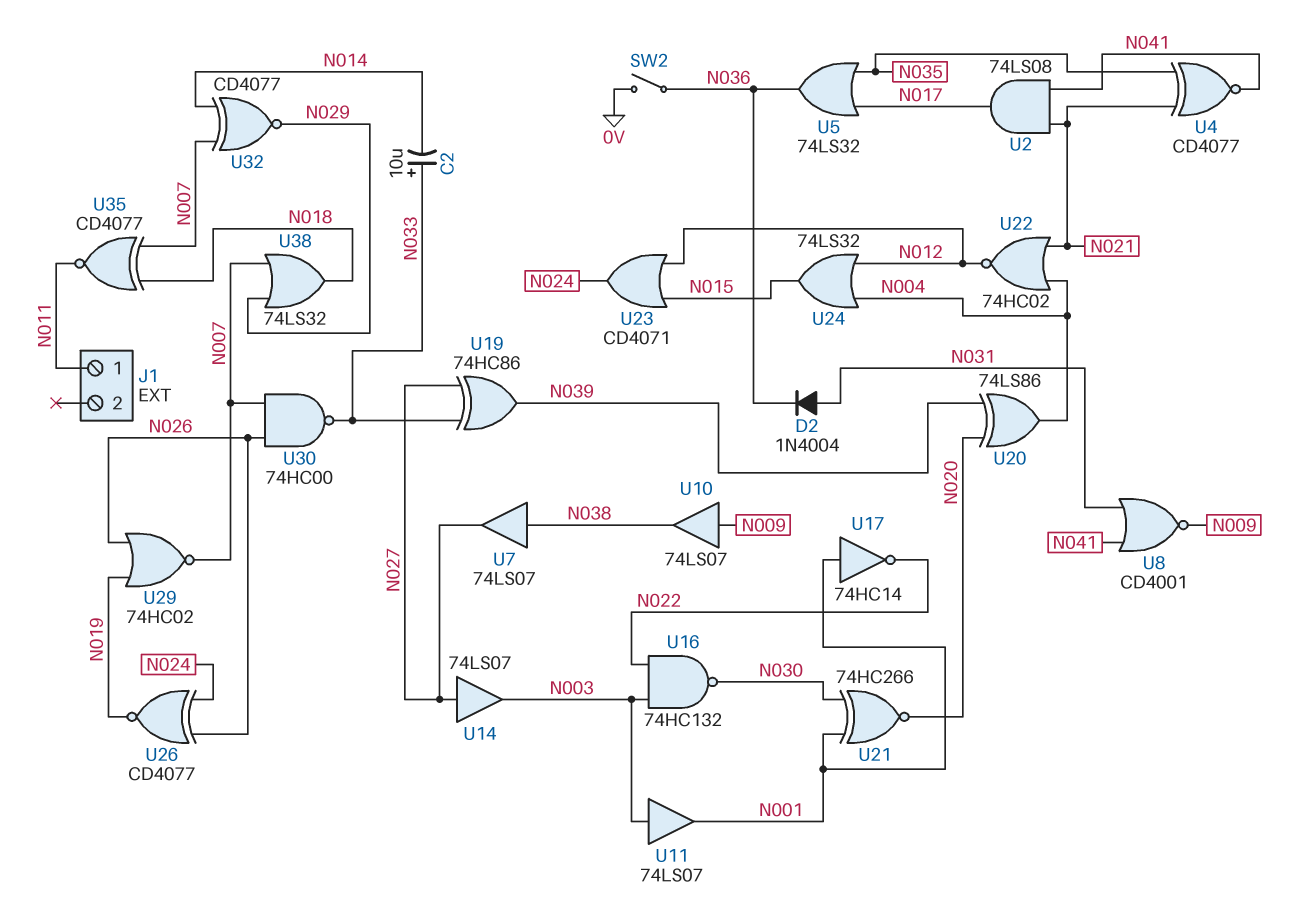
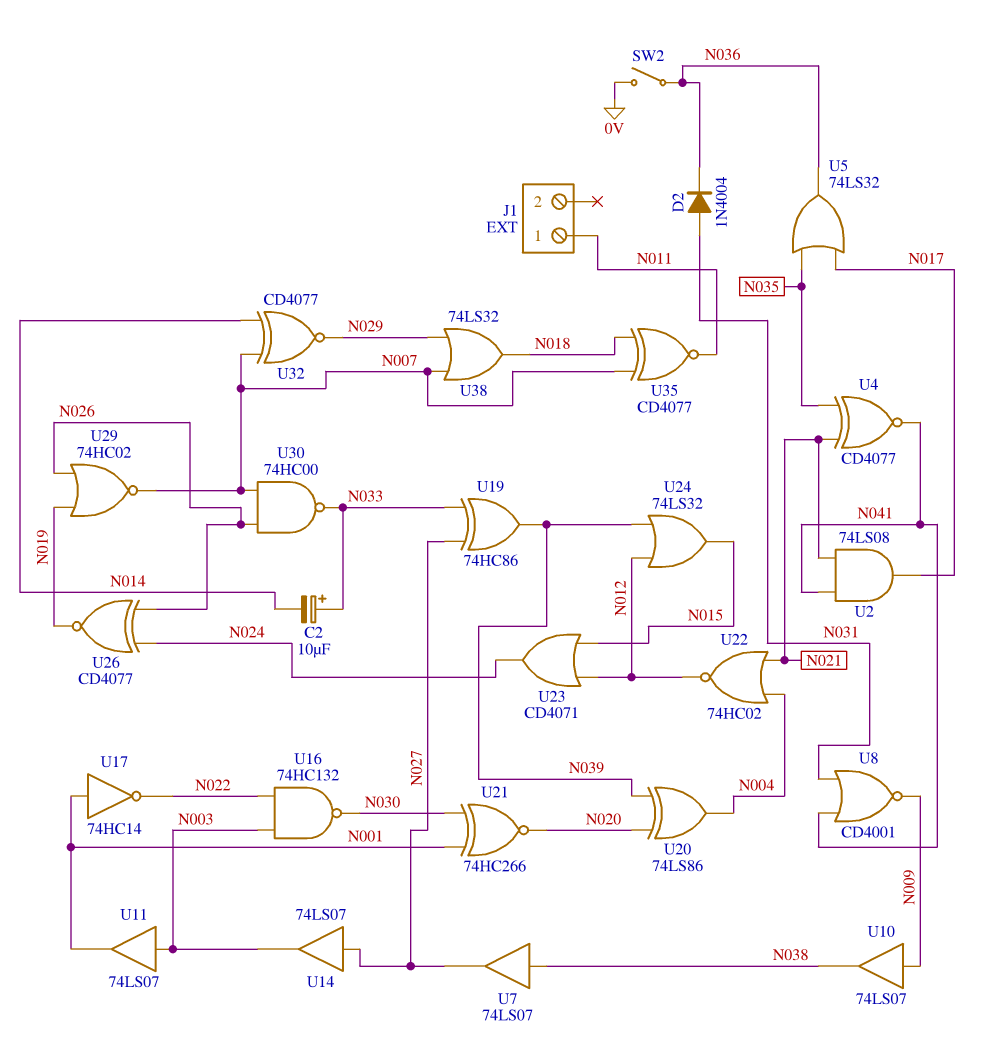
U24: OR 74LS32 (in N004, in N012, out N015) -> OR 74LS32 (in N012, in N039, out N015)

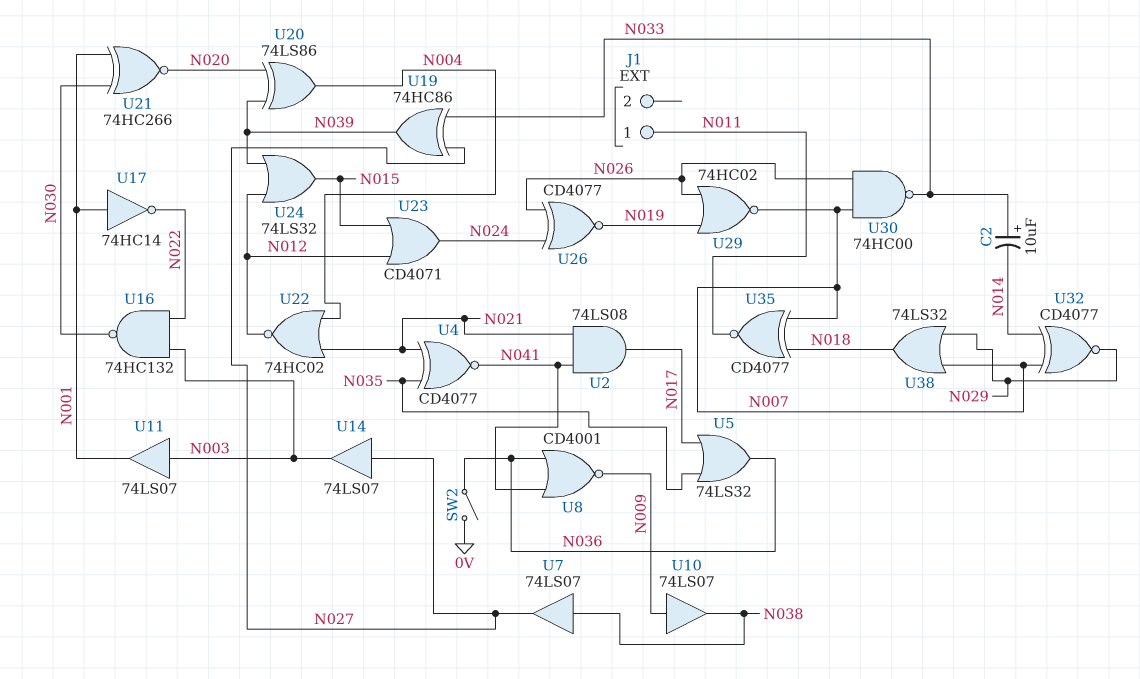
D2: diode 1N4004 (A N031, K N036) -> none
U8: NOR CD4001 (in N031, in N041, out N009) -> NOR CD4001 (in N036, in N041, out N009)

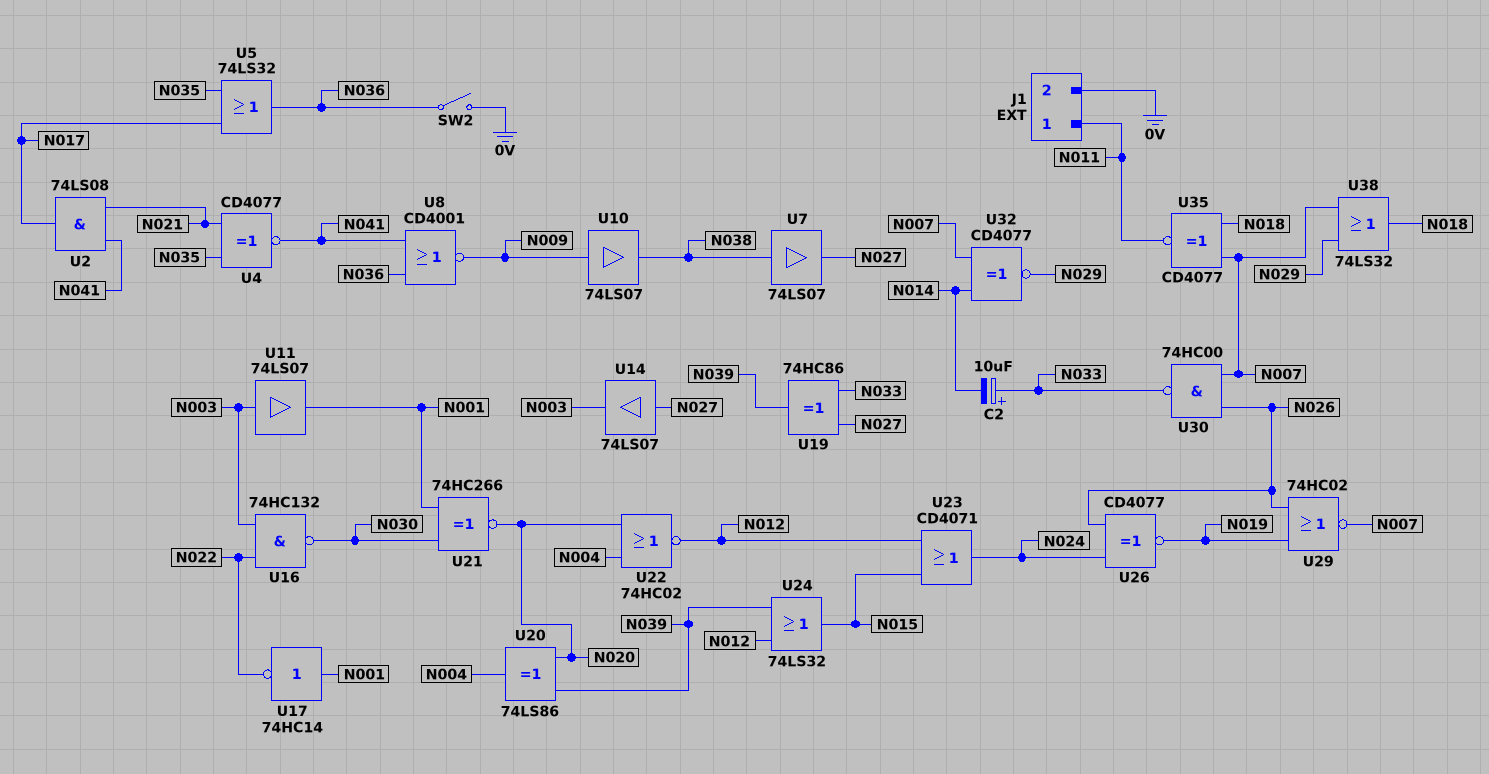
J1 pin 2: none -> 0V
U22: NOR 74HC02 (in N004, in N021, out N012) -> NOR 74HC02 (in N004, in N020, out N012)

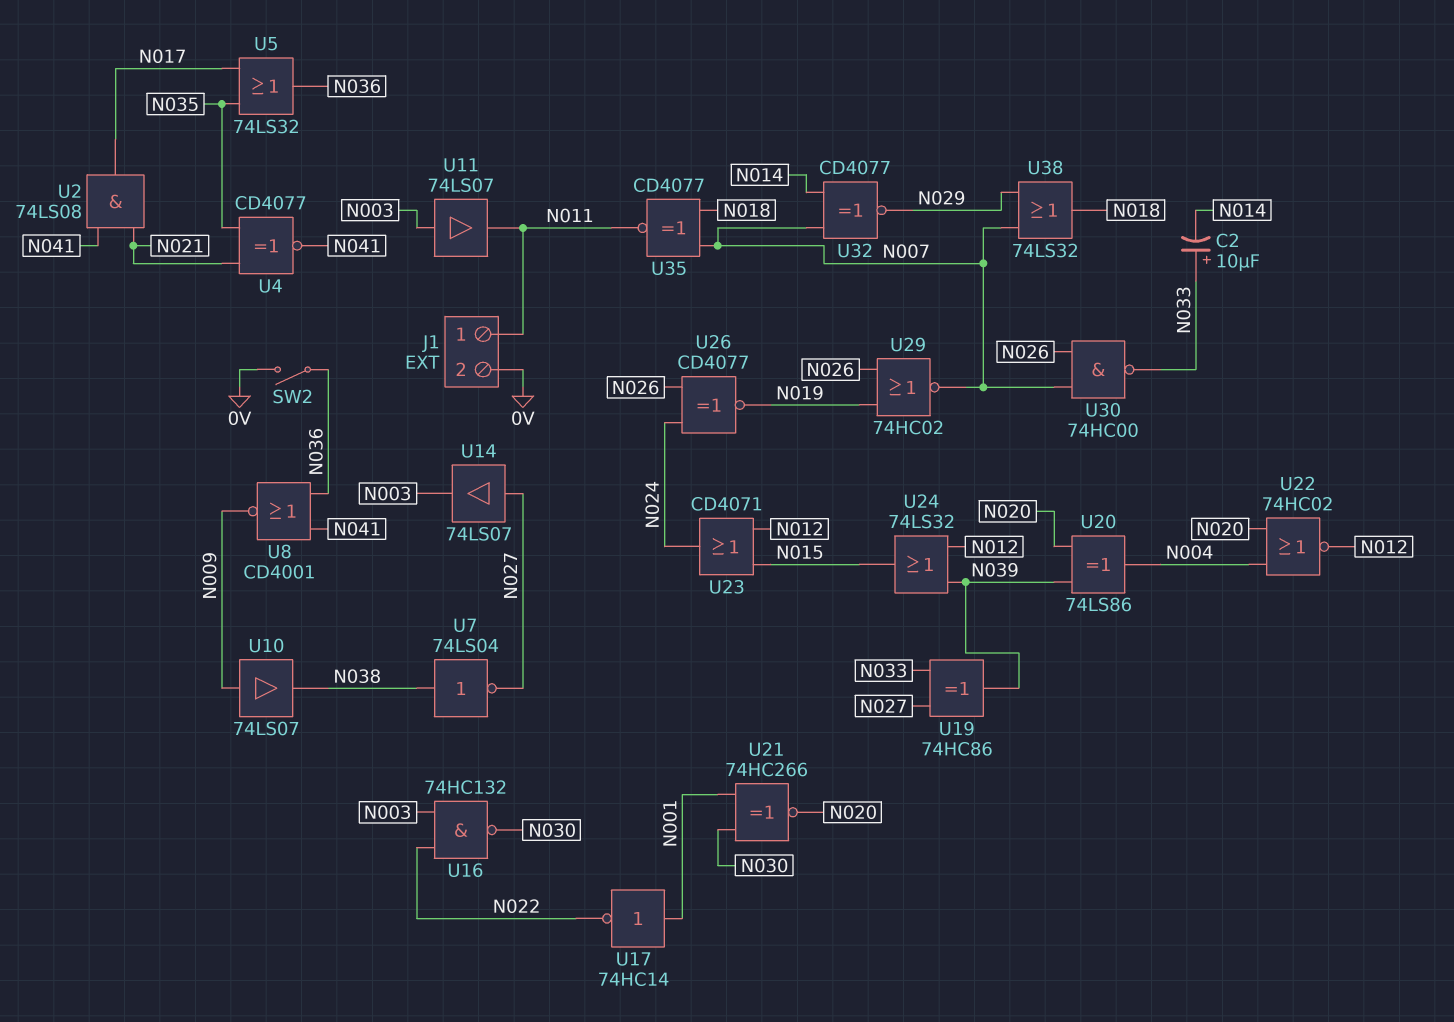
U7: buffer 74LS07 (in N038, out N027) -> NOT 74LS04 (in N038, out N027)
U11: buffer 74LS07 (in N003, out N001) -> buffer 74LS07 (in N003, out N011)

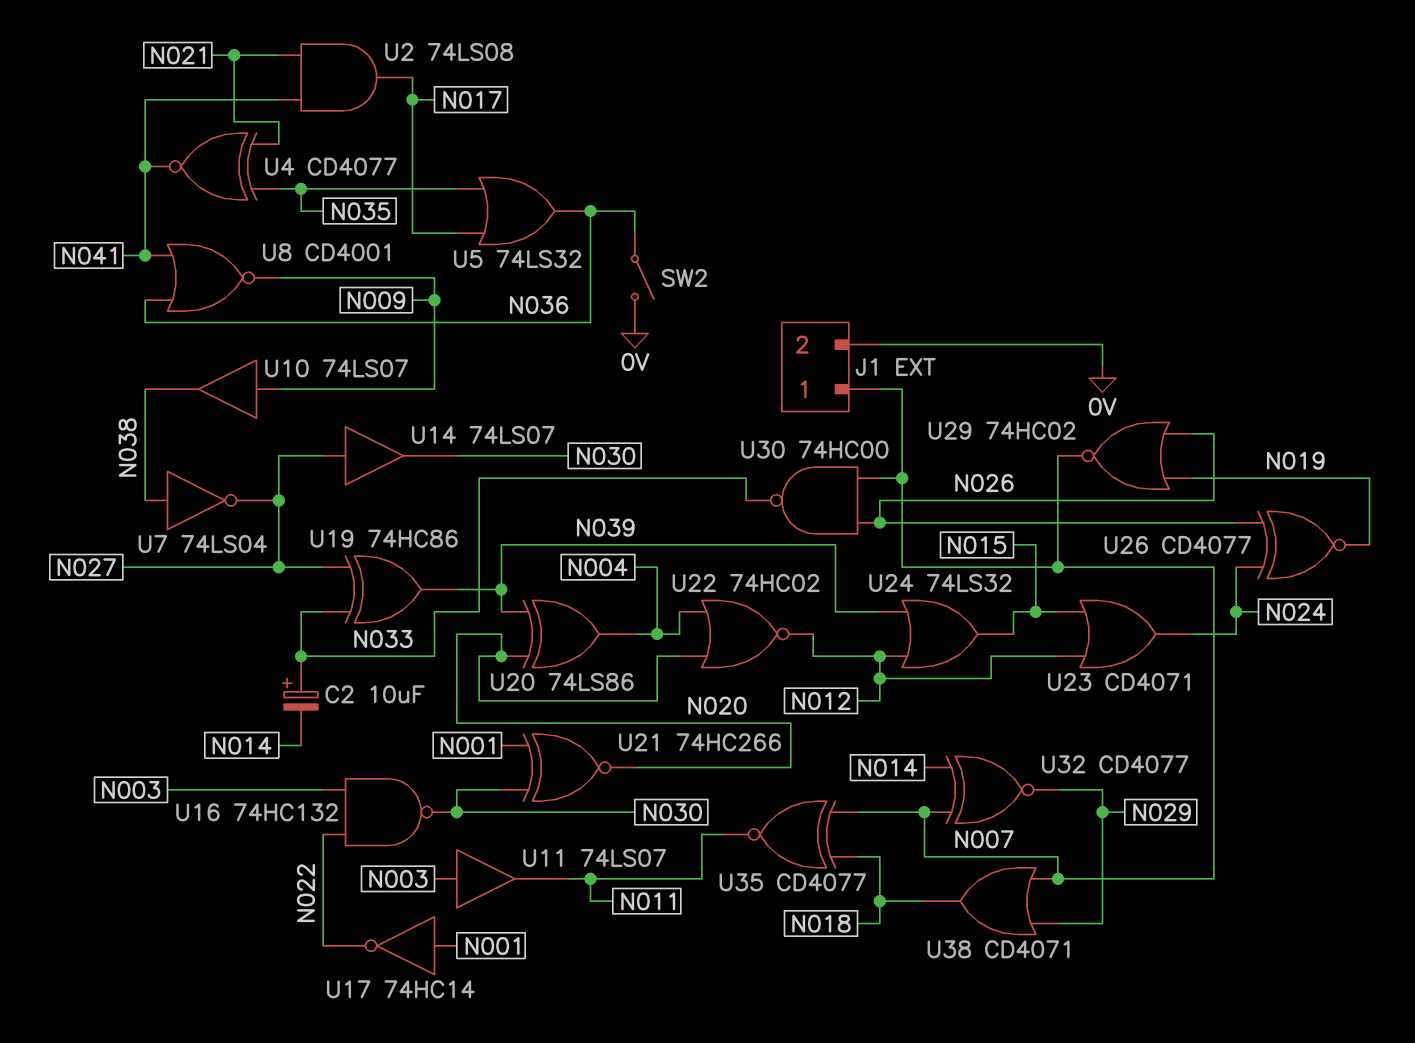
J1 pin 1: N011 -> N007
U14: buffer 74LS07 (in N027, out N003) -> buffer 74LS07 (in N027, out N030)
U38: OR 74LS32 (in N007, in N029, out N018) -> OR CD4071 (in N007, in N029, out N018)

